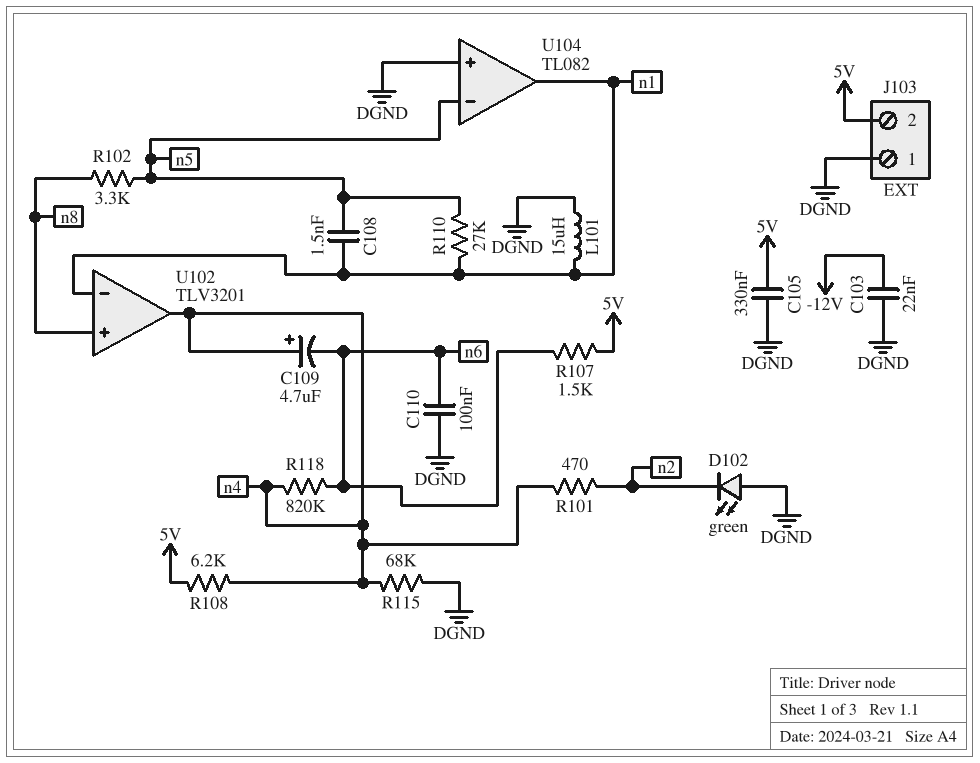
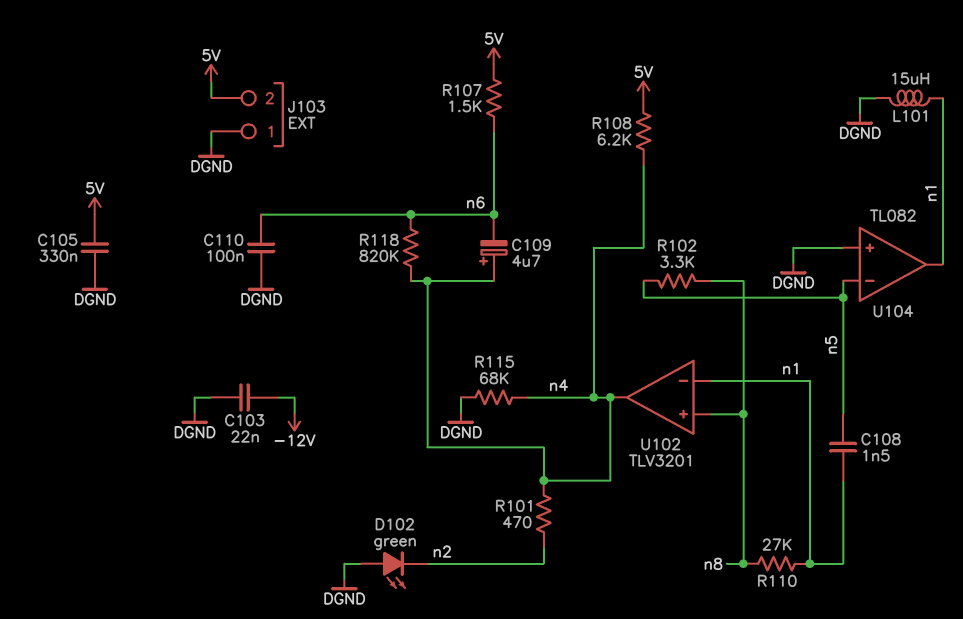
R110: 27k (n1, n5) -> 27k (n1, n8)

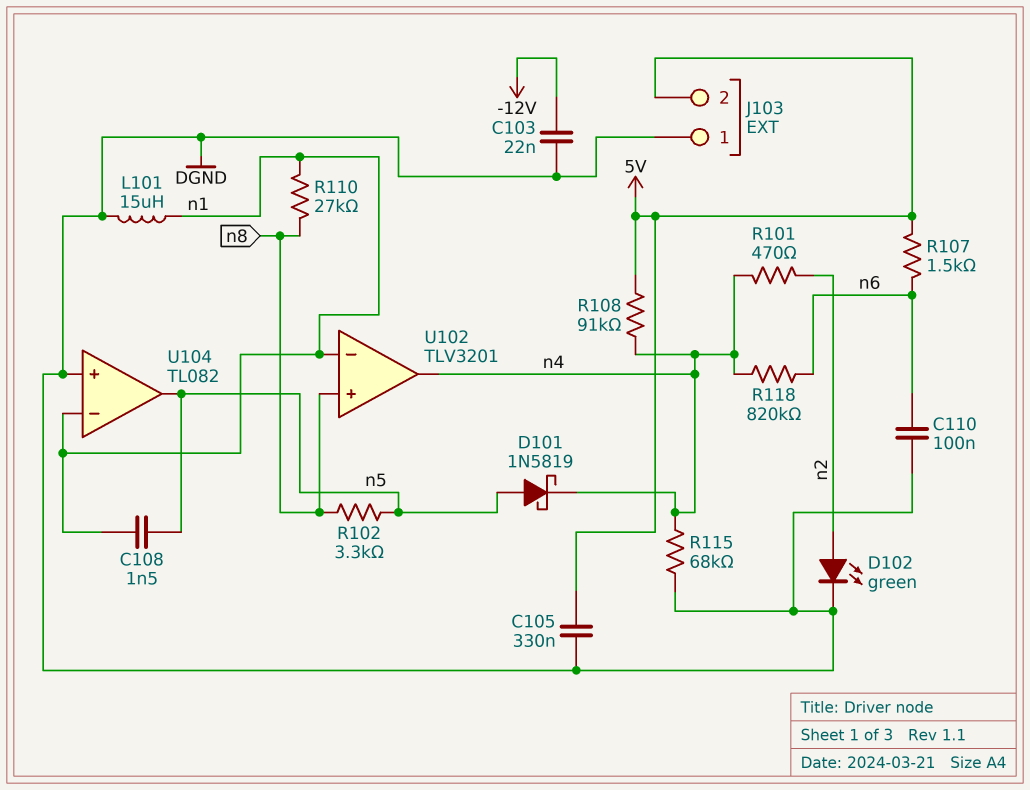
C109: 4.7uF (plus n4, minus n6) -> none
D101: none -> schottky 1N5819 (A n5, K n4)
D102: LED green (A DGND, K n2) -> LED green (A n2, K DGND)
R108: 6.2k (5V, n4) -> 91k (5V, n4)
U104 pin in-: n5 -> n1
U104 pin out: n1 -> n5

